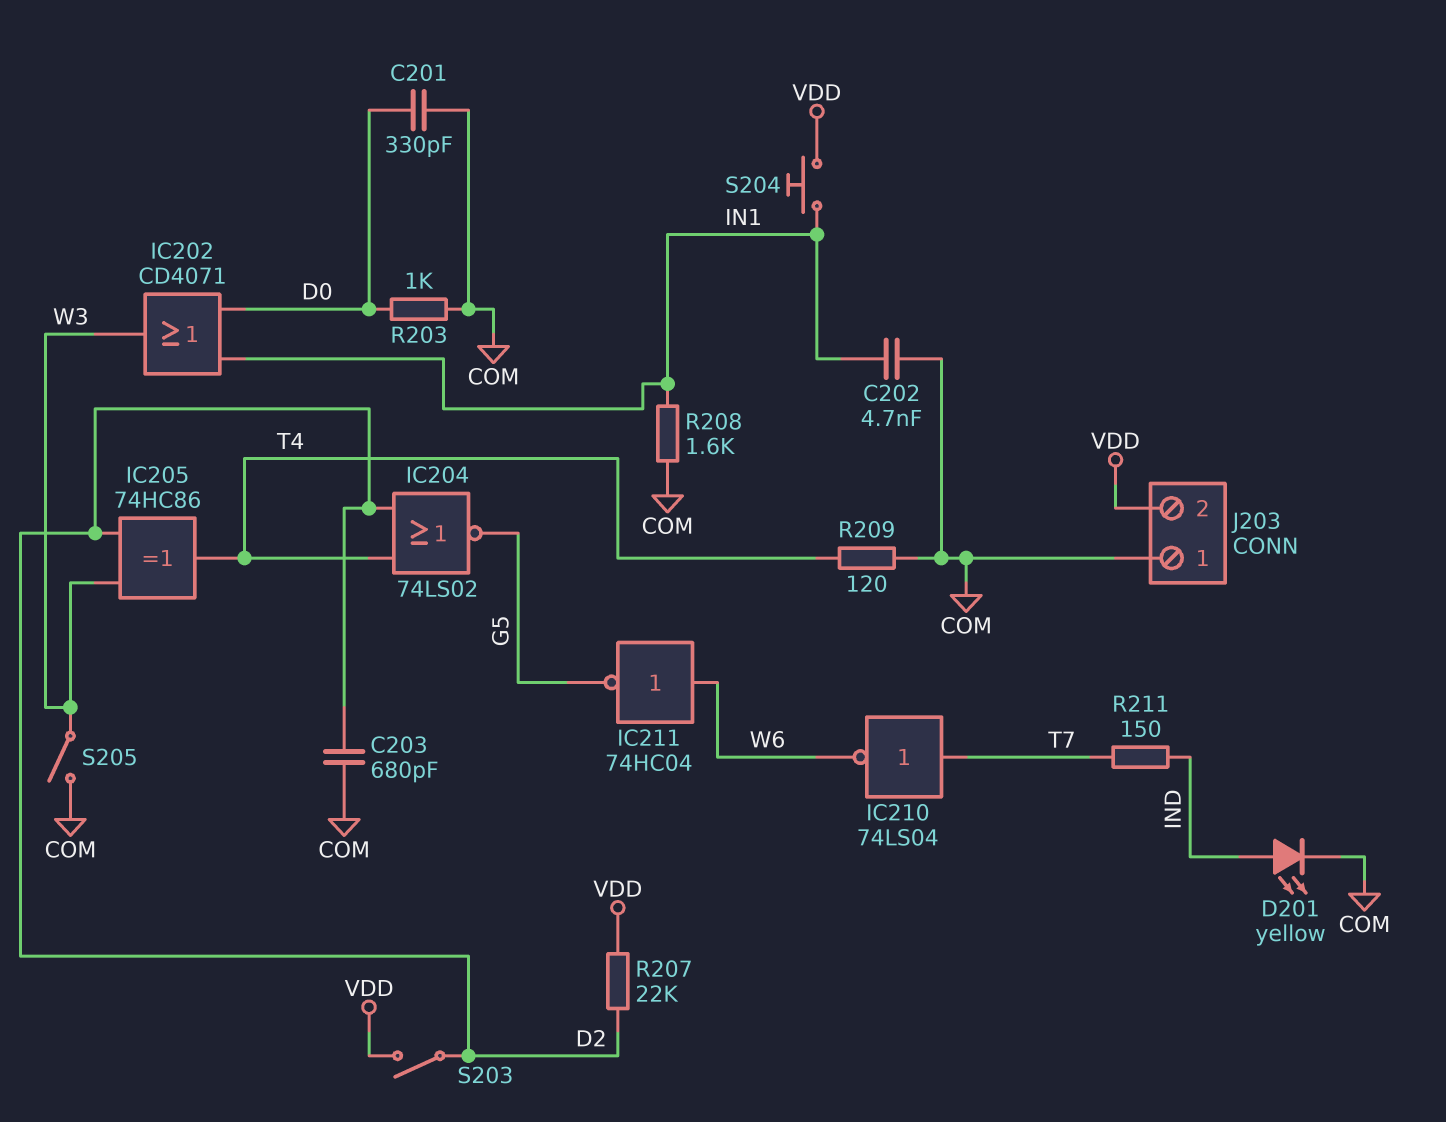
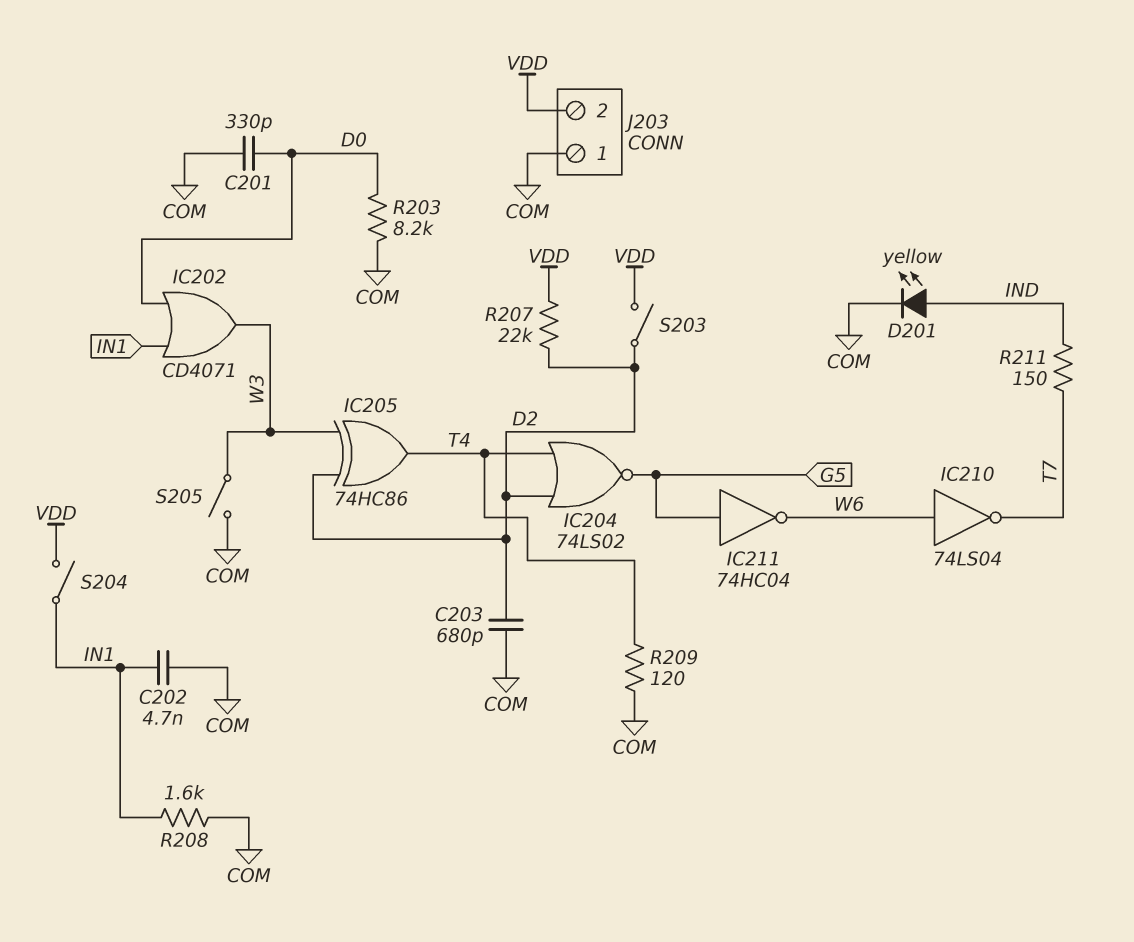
IC210: NOT 74LS04 (in T7, out W6) -> NOT 74LS04 (in W6, out T7)
IC211: NOT 74HC04 (in W6, out G5) -> NOT 74HC04 (in G5, out W6)
R203: 1k (COM, D0) -> 8.2k (COM, D0)
S204: button (IN1, VDD) -> switch (IN1, VDD)

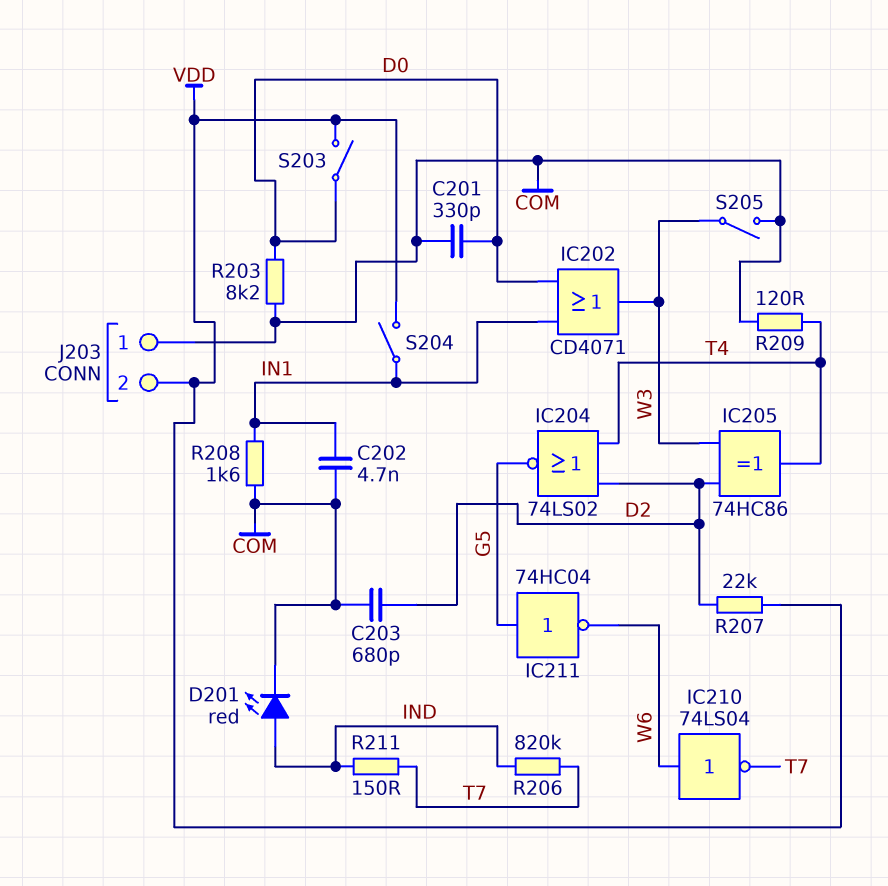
D201: LED yellow (A IND, K COM) -> LED red (A IND, K COM)
R206: none -> 820k (IND, T7)
S203: switch (D2, VDD) -> switch (D0, VDD)

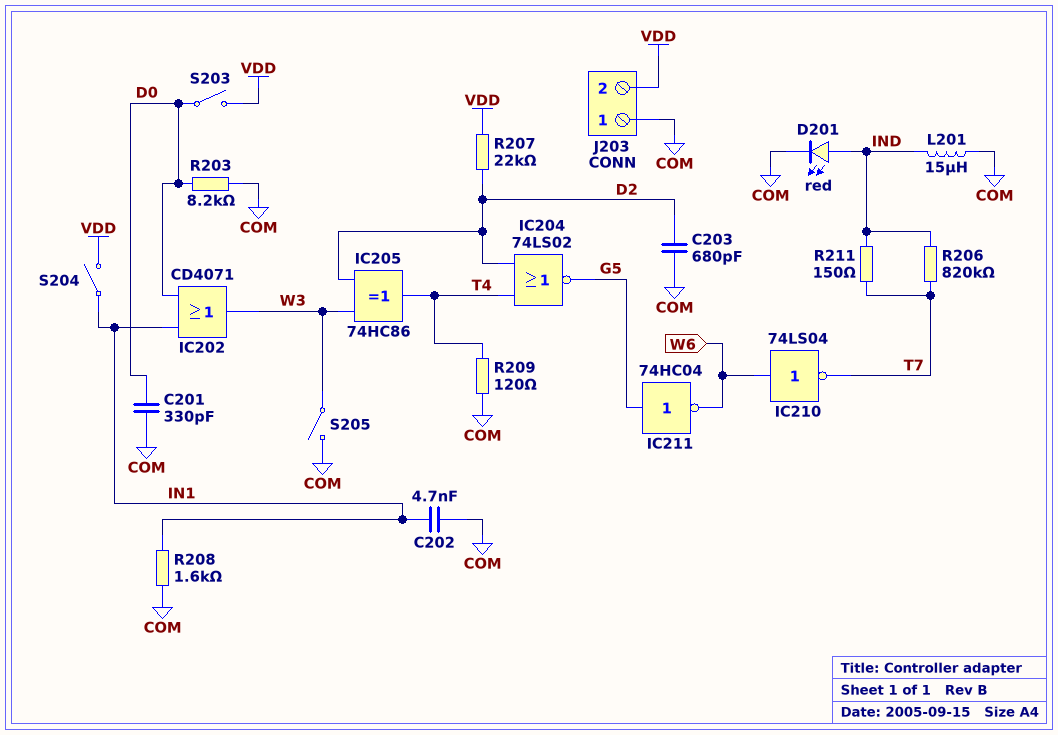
L201: none -> 15uH (COM, IND)

